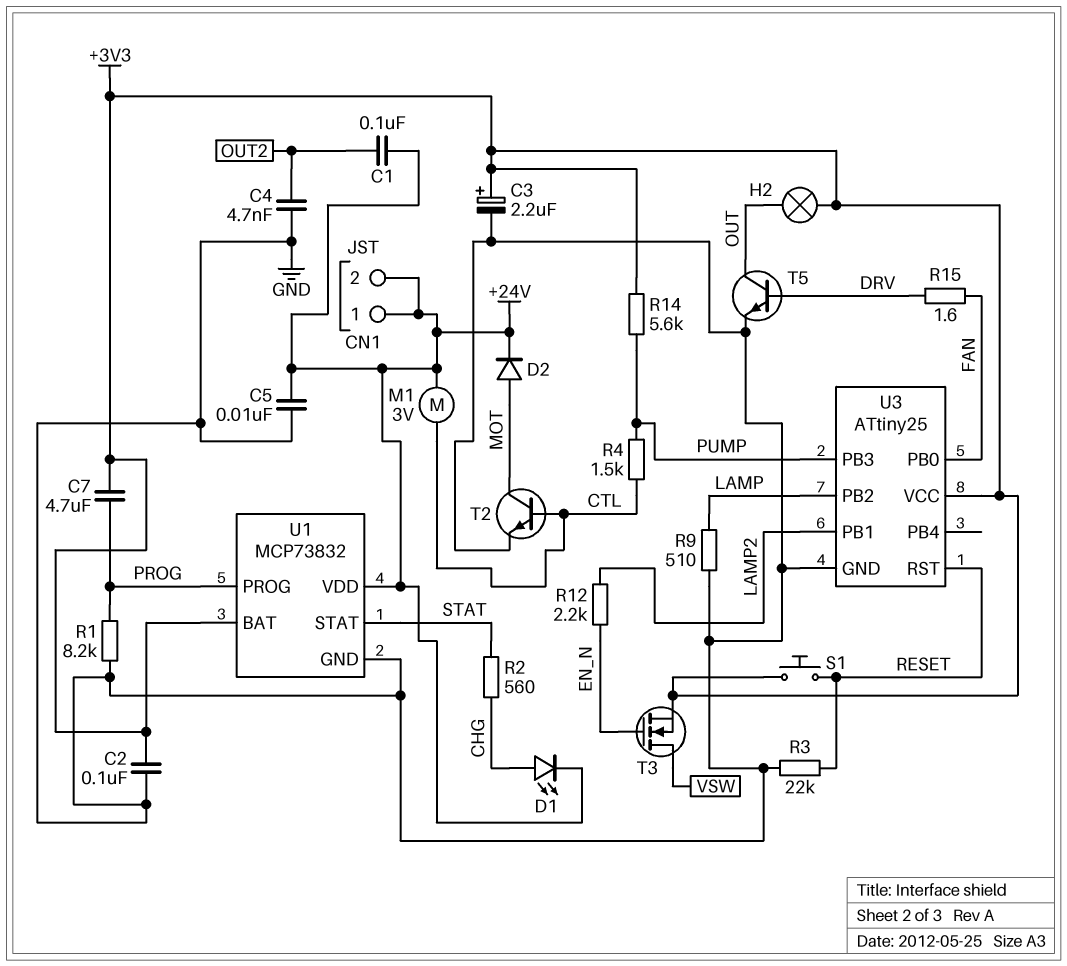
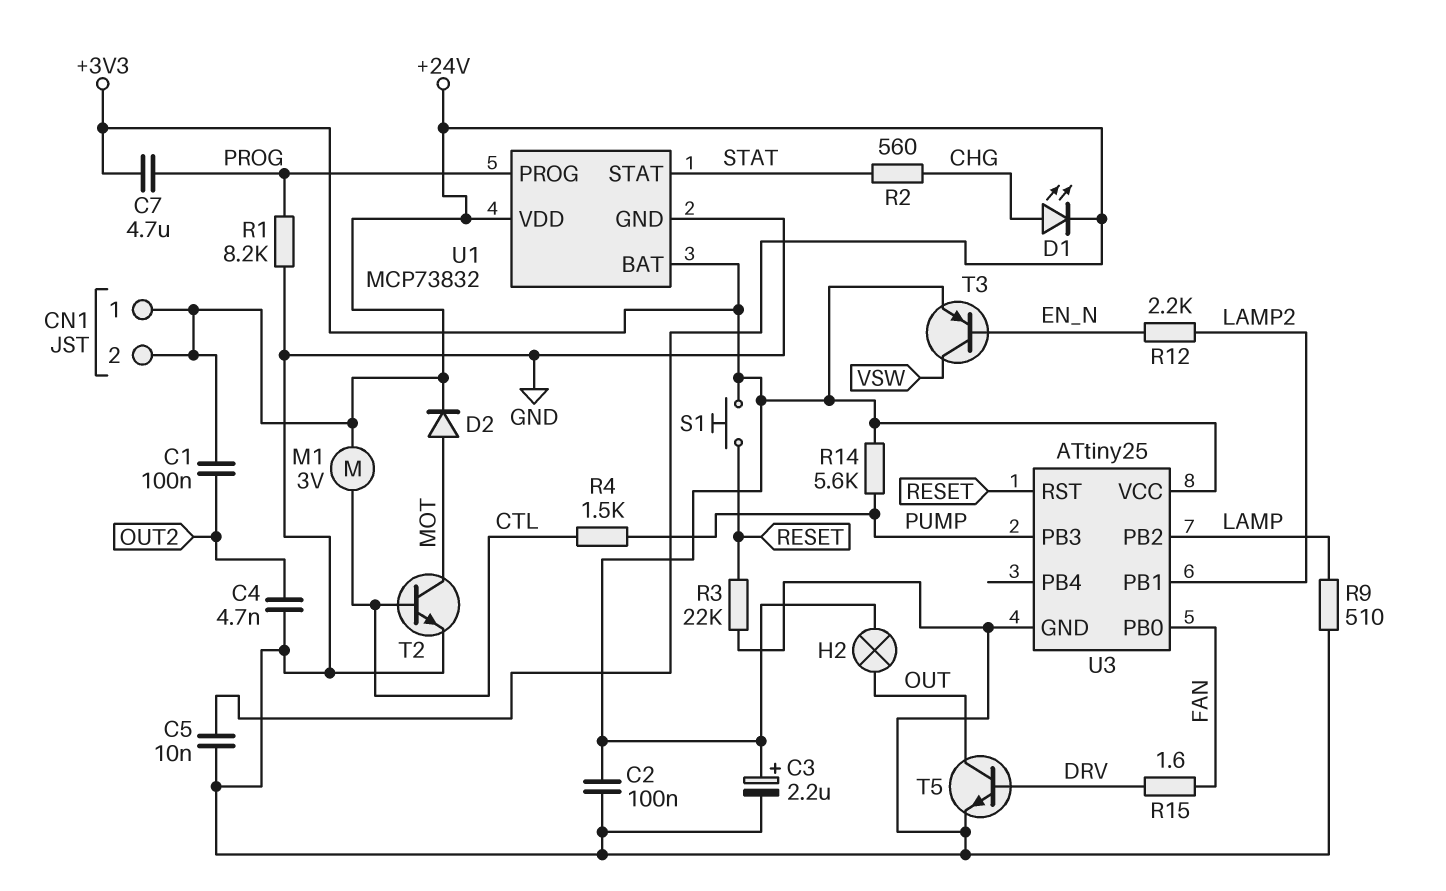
T3: NMOS (G EN_N, D VSW, S +3V3) -> PNP (B EN_N, C VSW, E +3V3)

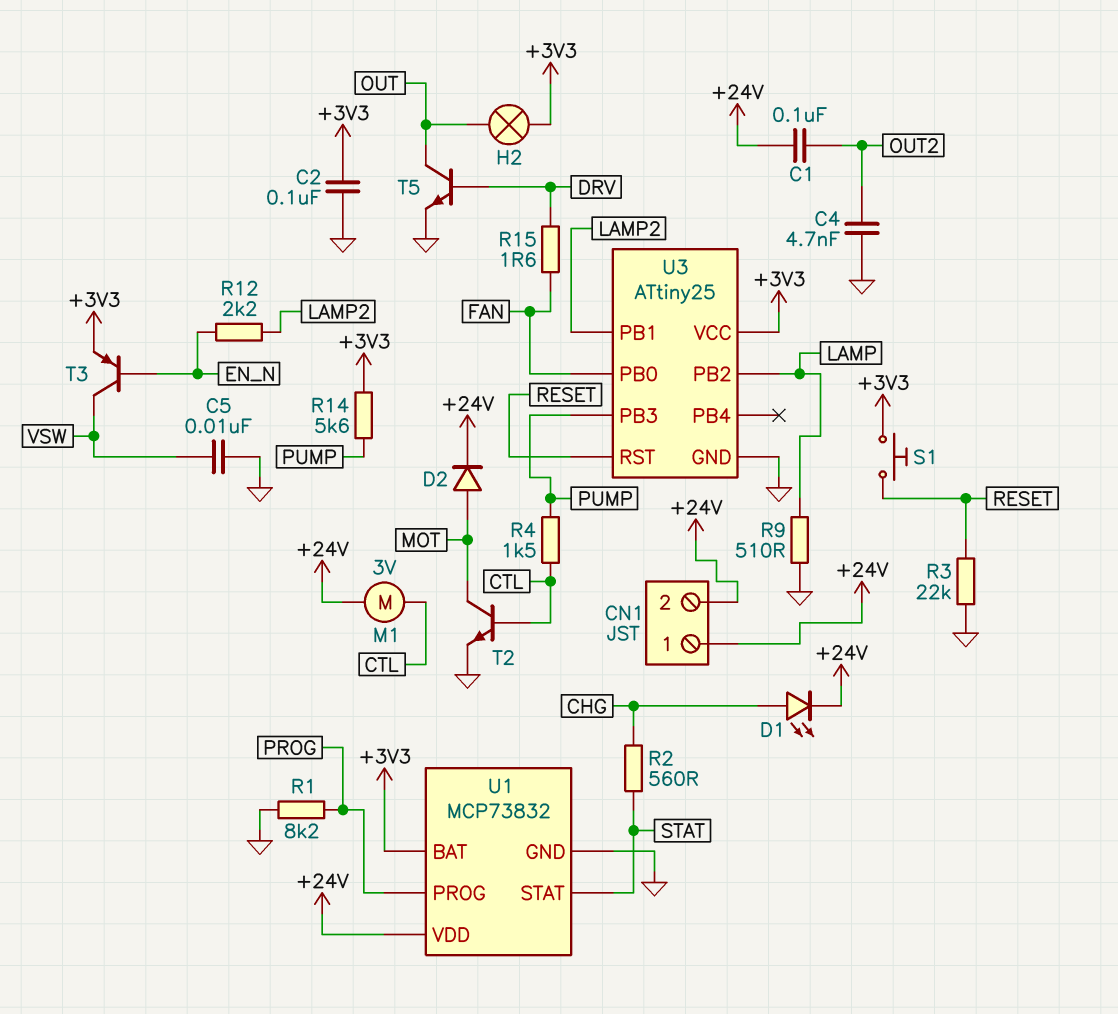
C3: 2.2uF (plus +3V3, minus GND) -> none
C5: 10nF (+24V, GND) -> 10nF (GND, VSW)
C7: 4.7uF (+3V3, PROG) -> none

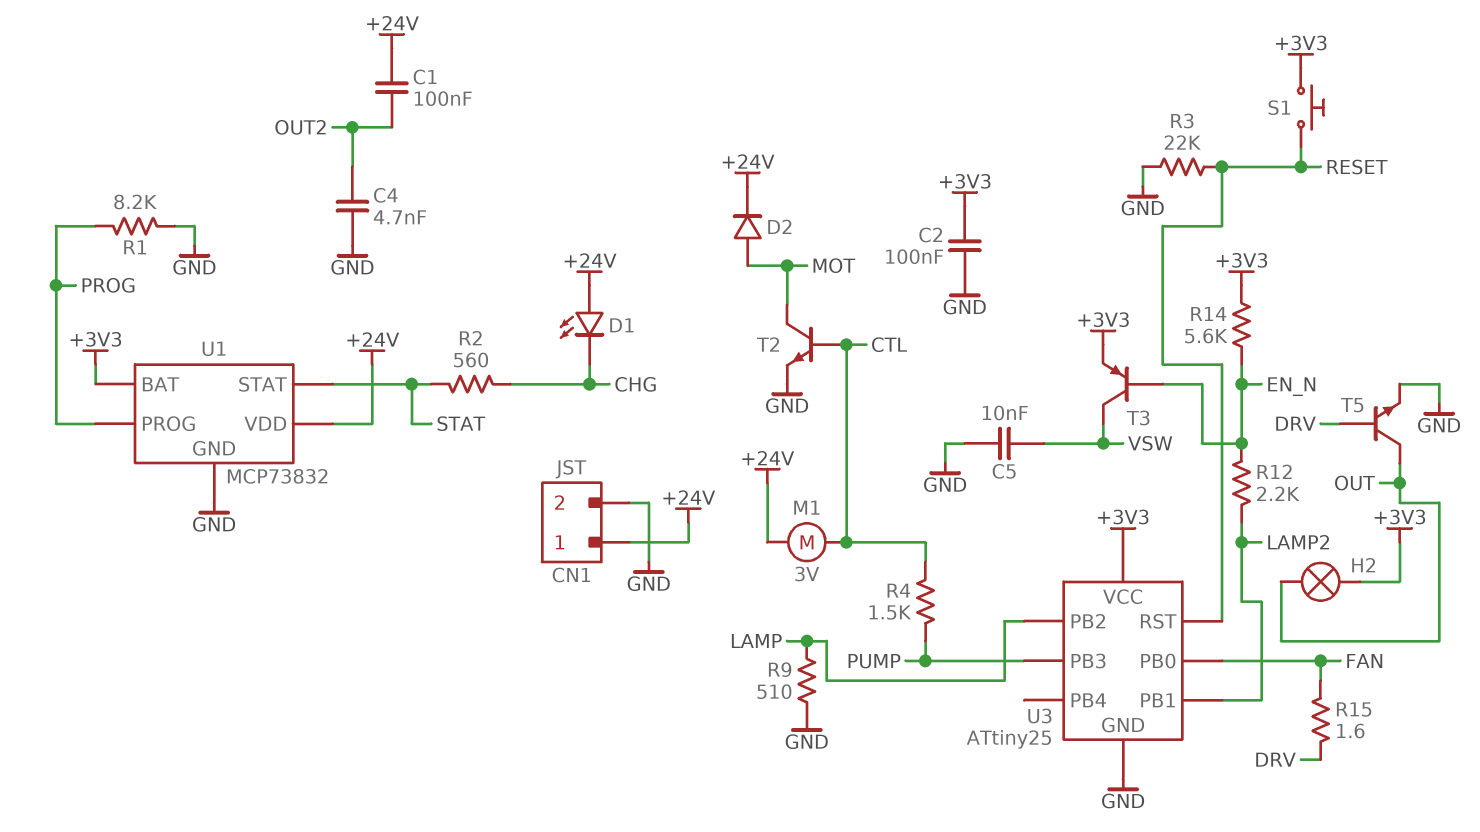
CN1 pin 2: +24V -> GND
D1: LED (A CHG, K +24V) -> LED (A +24V, K CHG)
R14: 5.6k (+3V3, PUMP) -> 5.6k (+3V3, EN_N)

